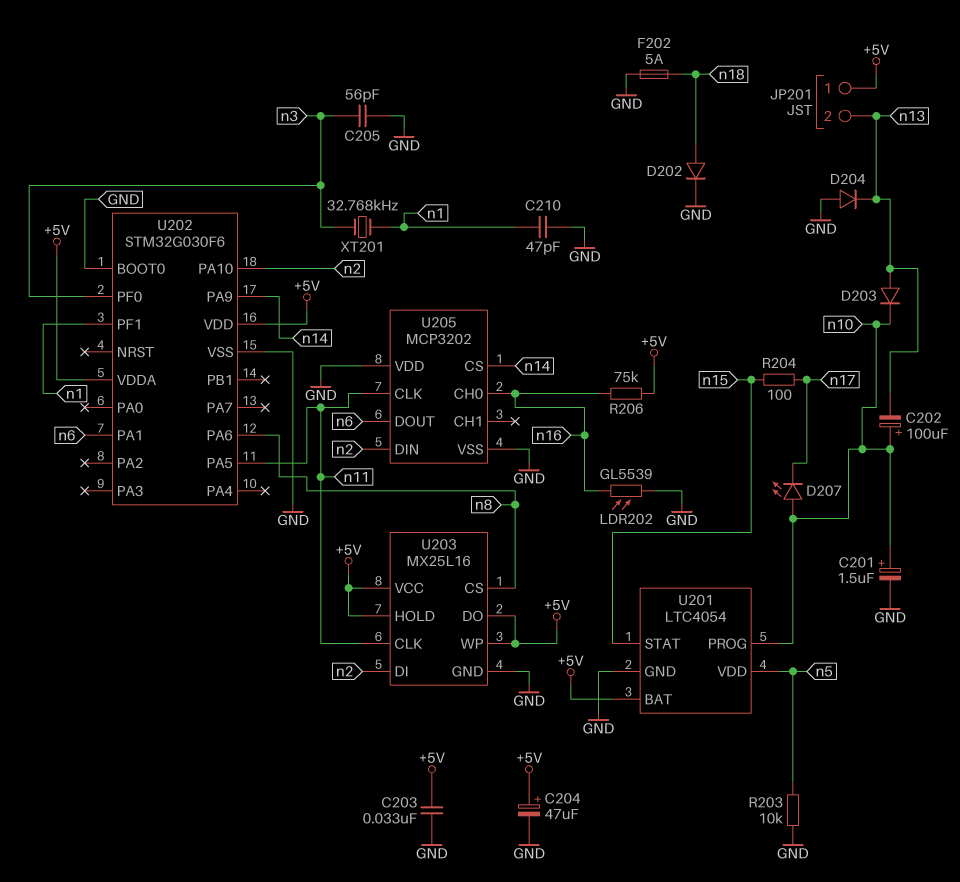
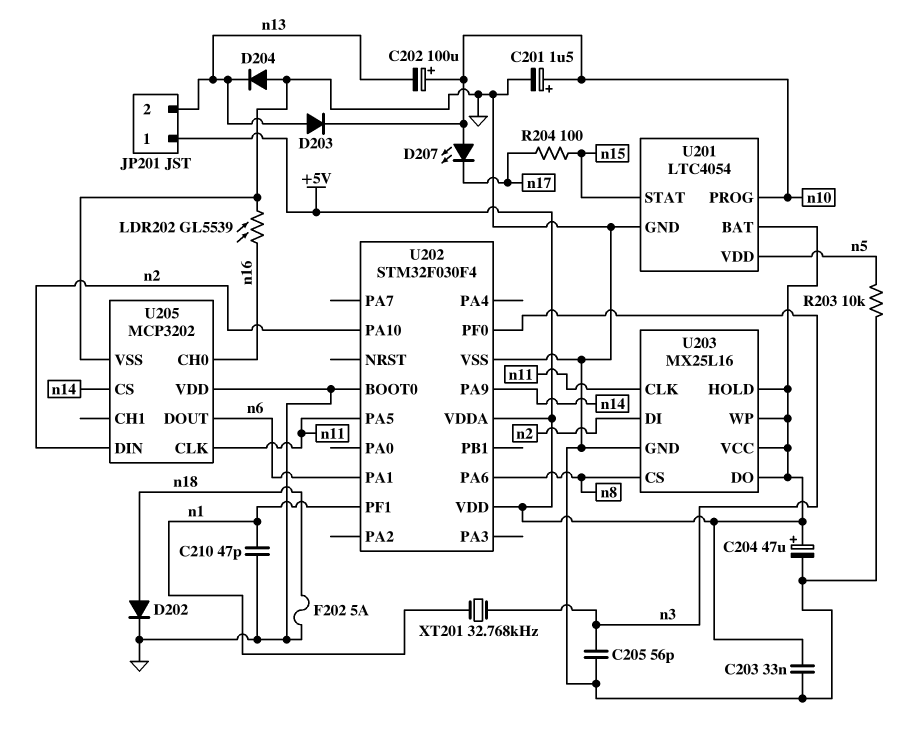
R206: 75k (+5V, n16) -> none
U202: STM32G030F6 -> STM32F030F4

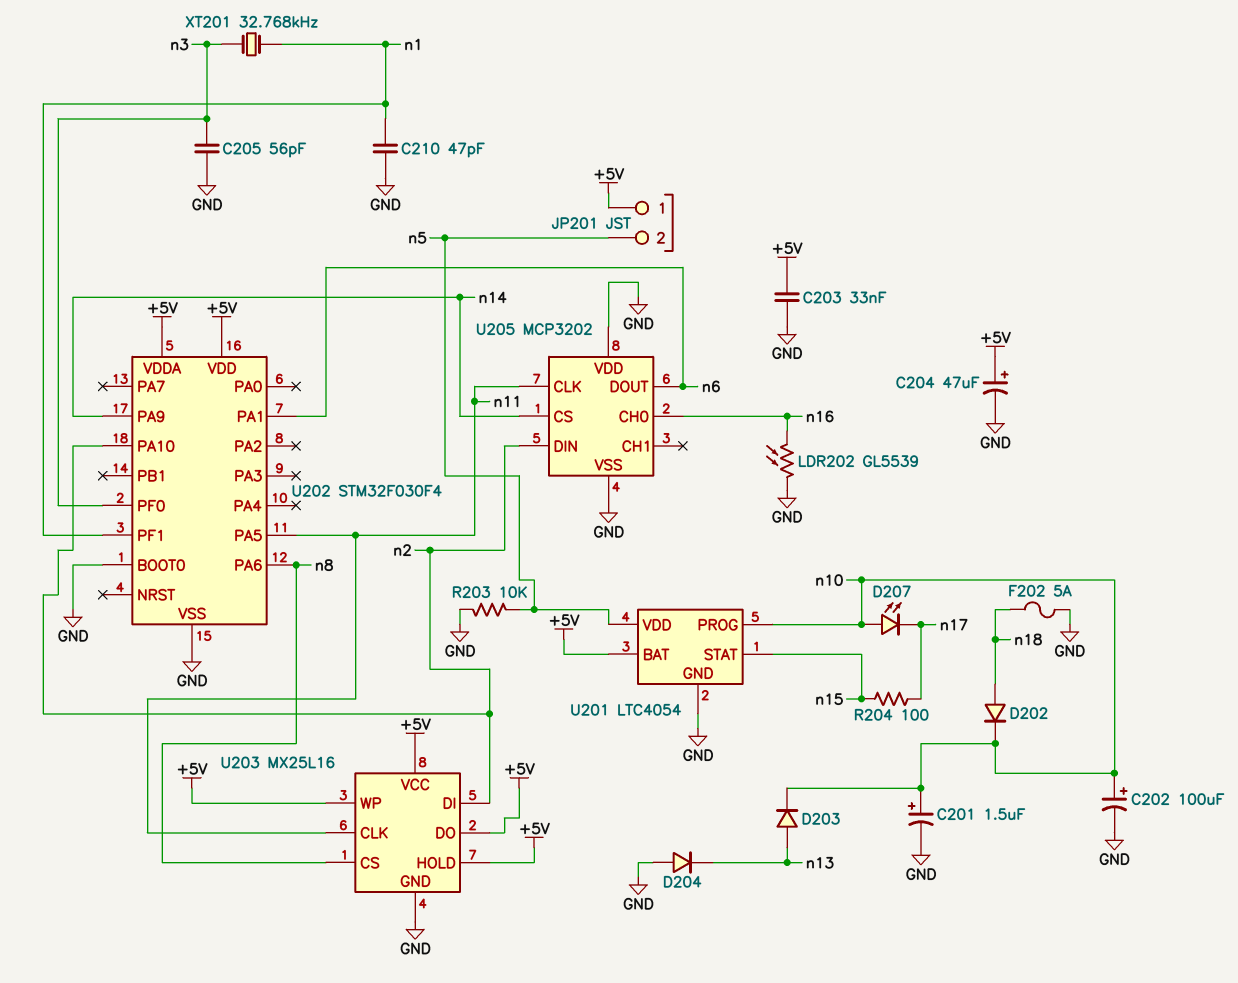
C202: 100uF (plus n10, minus n13) -> 100uF (plus n10, minus GND)
D202: diode (A n18, K GND) -> diode (A n18, K n10)
JP201 pin 2: n13 -> n5

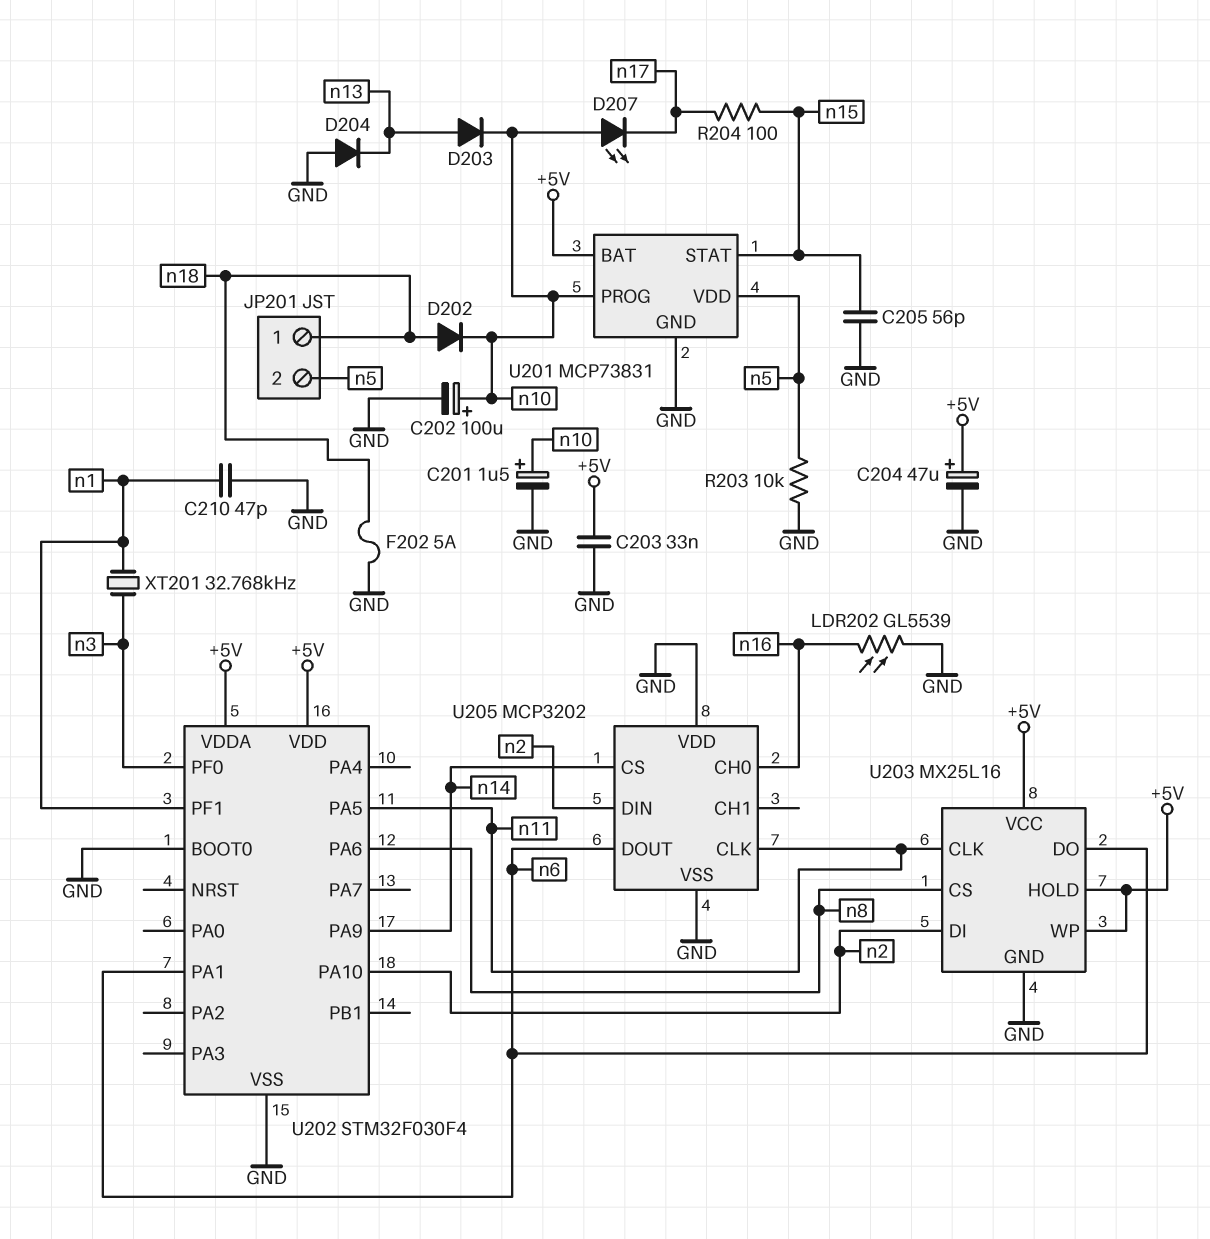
C205: 56pF (GND, n3) -> 56pF (GND, n15)
JP201 pin 1: +5V -> n18
U201: LTC4054 -> MCP73831
U203 pin DO: +5V -> n6

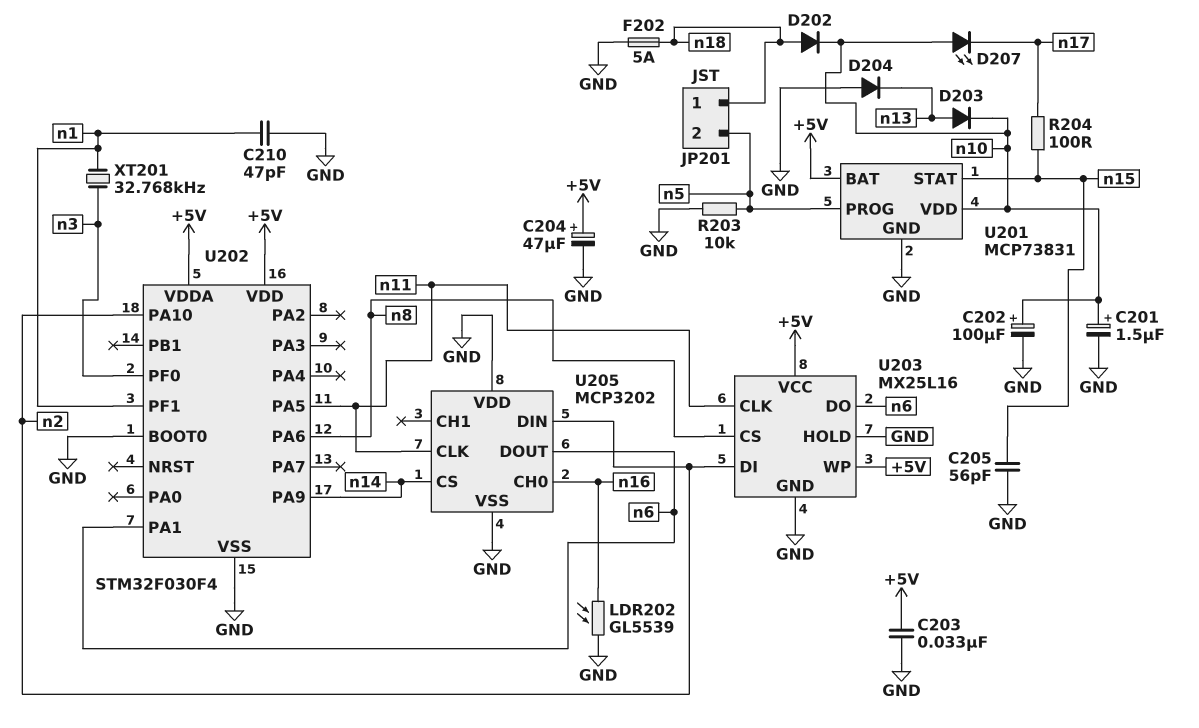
U201 pin PROG: n10 -> n5
U201 pin VDD: n5 -> n10
U203 pin HOLD: +5V -> GND

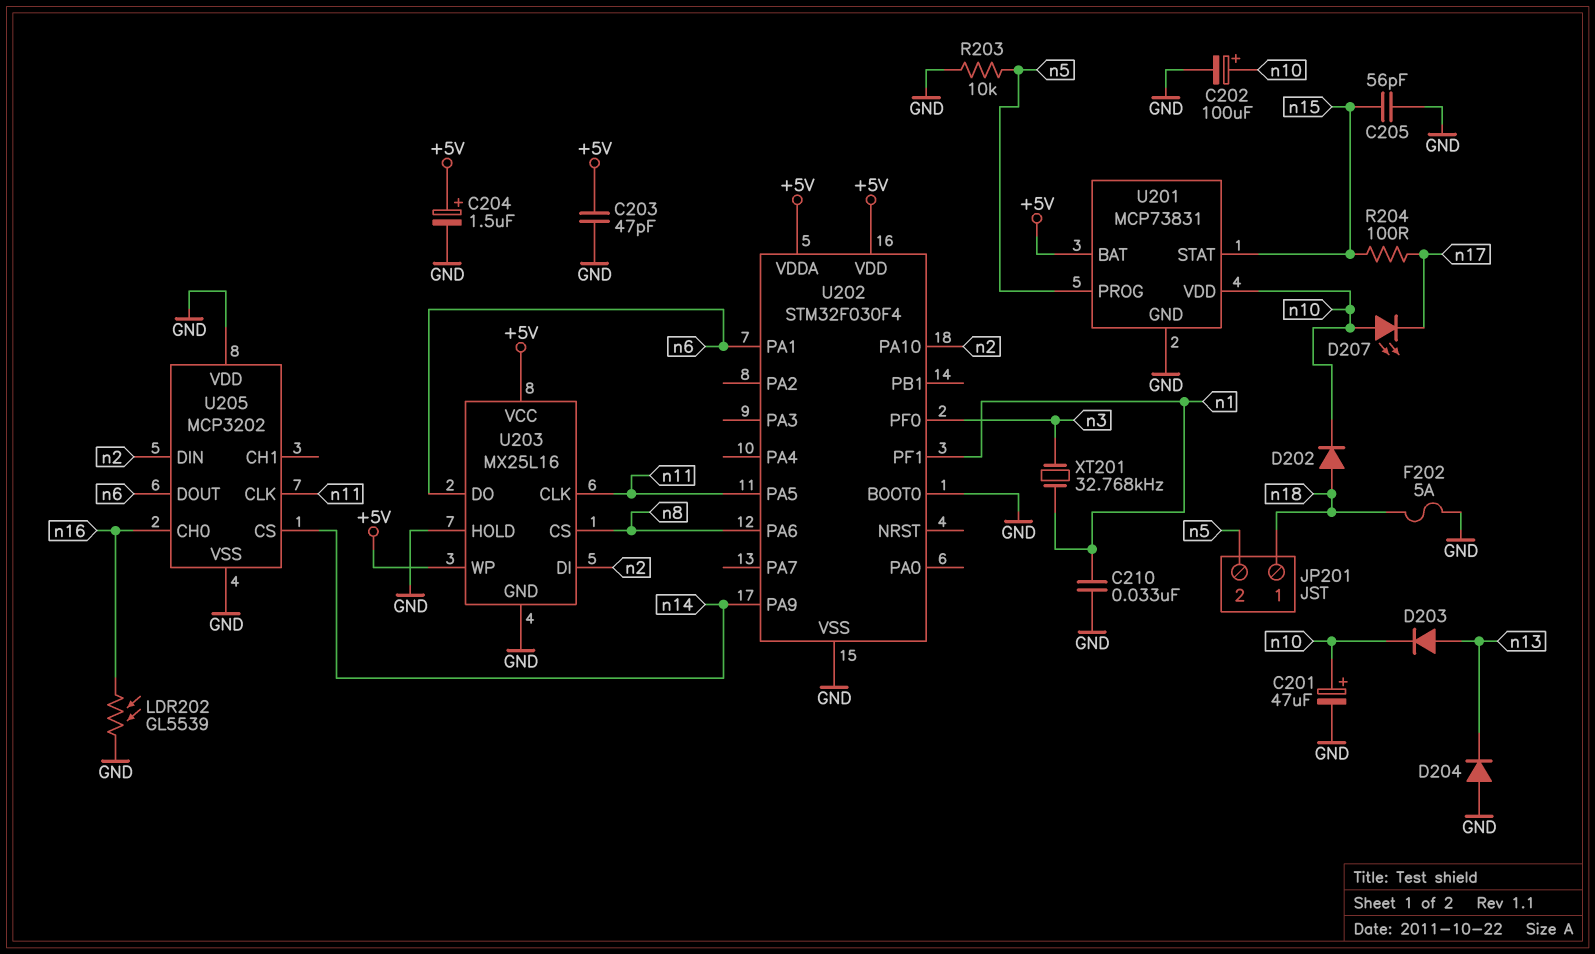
C201: 1.5uF (plus n10, minus GND) -> 47uF (plus n10, minus GND)
C203: 33nF (+5V, GND) -> 47pF (+5V, GND)
C204: 47uF (plus +5V, minus GND) -> 1.5uF (plus +5V, minus GND)
C210: 47pF (GND, n1) -> 33nF (GND, n1)

